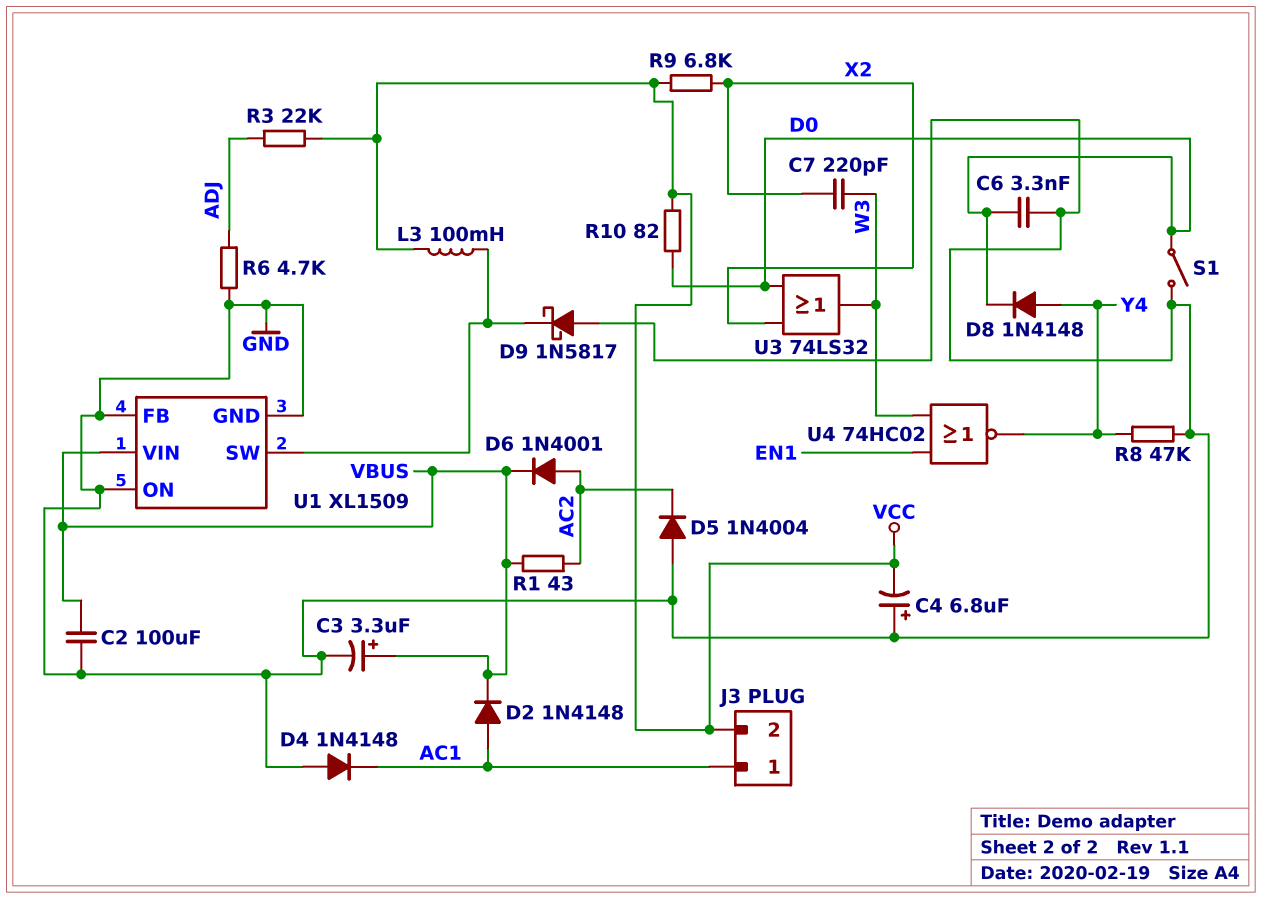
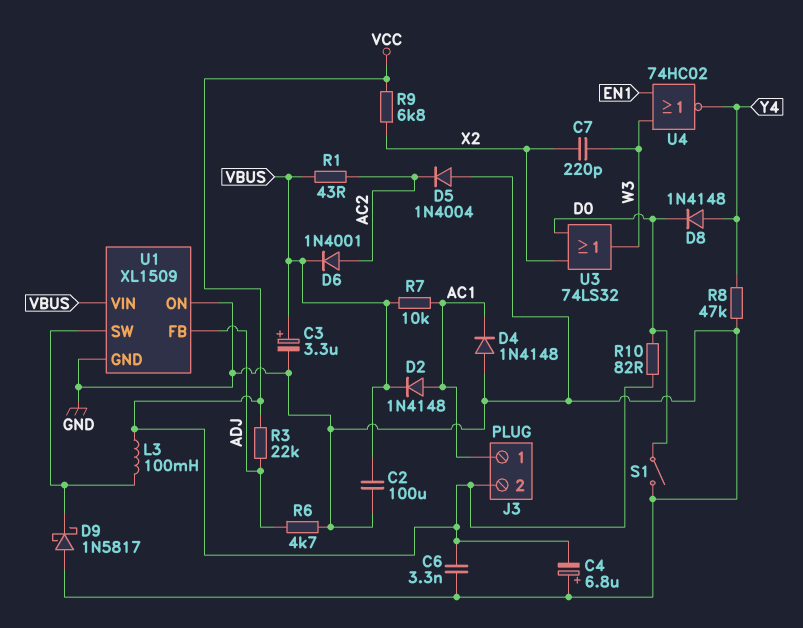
C6: 3.3nF (D0, GND) -> 3.3nF (GND, VCC)
R7: none -> 10k (AC1, VBUS)
U1 pin FB: GND -> ADJ

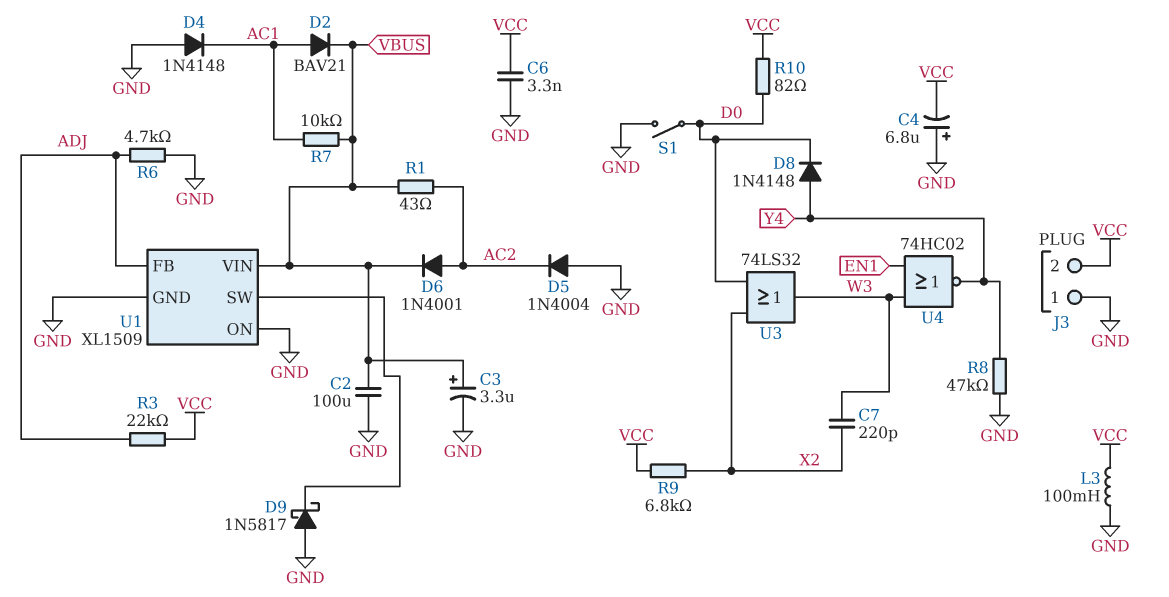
D2: diode 1N4148 (A AC1, K VBUS) -> diode BAV21 (A AC1, K VBUS)
J3 pin 1: AC1 -> GND
L3: 100mH (U1/SW, VCC) -> 100mH (GND, VCC)

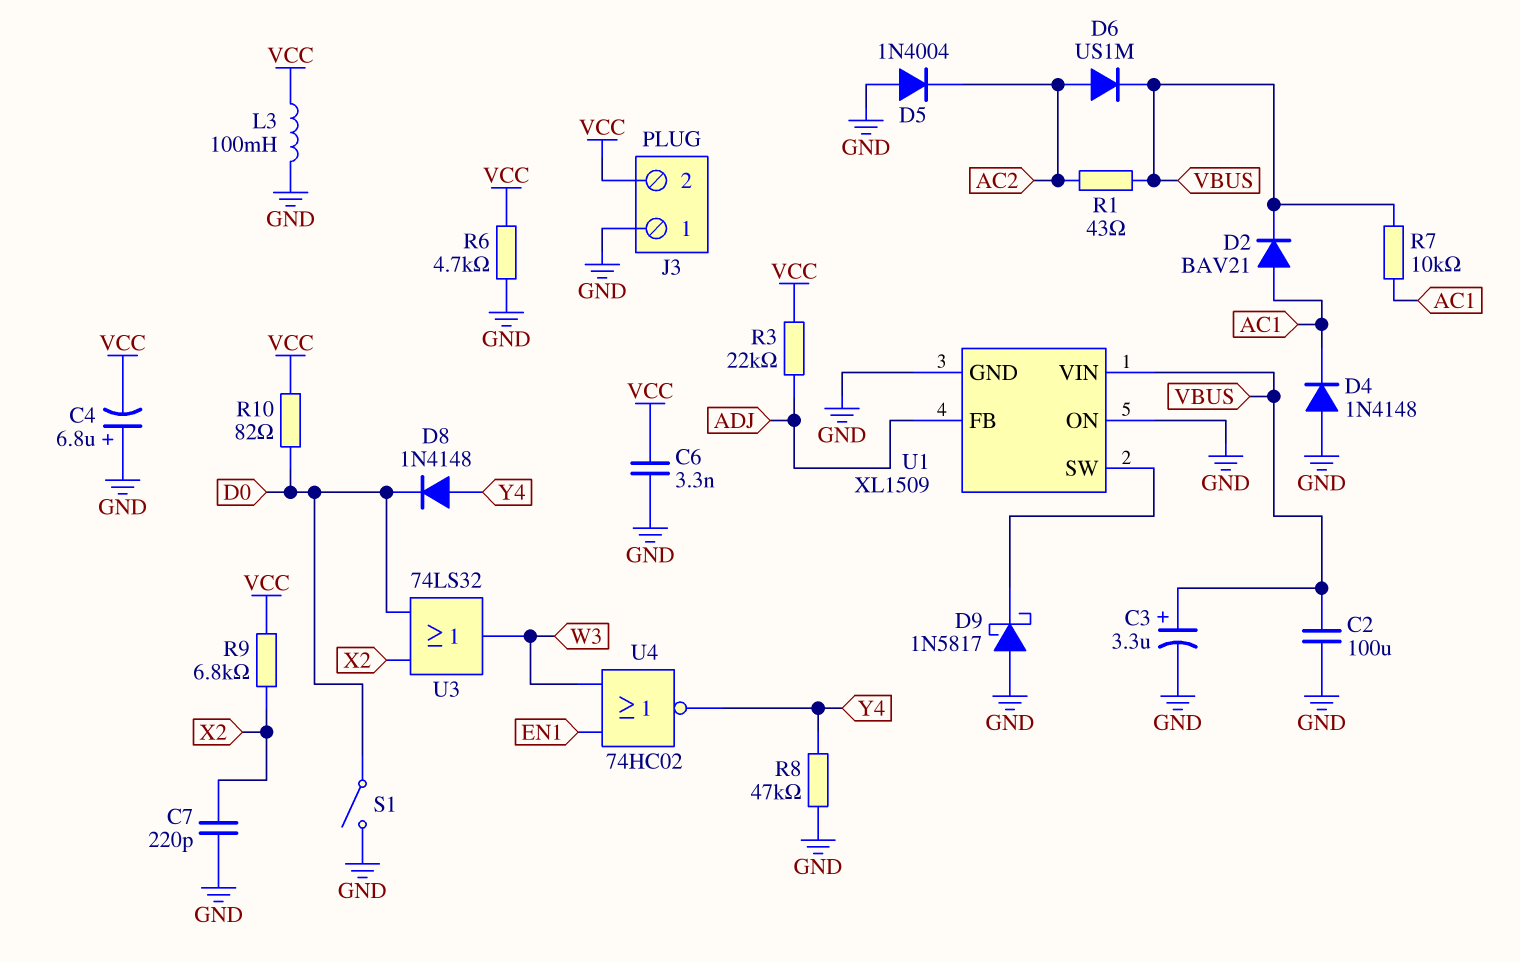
C7: 220pF (W3, X2) -> 220pF (GND, X2)
D6: diode 1N4001 (A AC2, K VBUS) -> diode US1M (A AC2, K VBUS)
R6: 4.7k (ADJ, GND) -> 4.7k (GND, VCC)

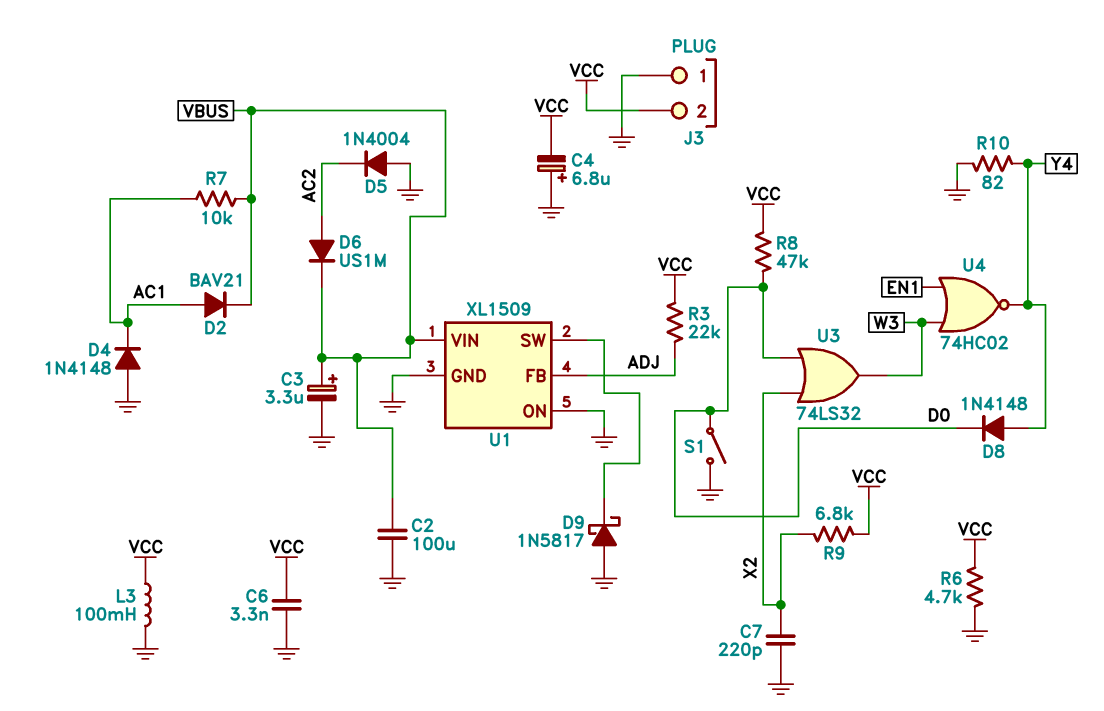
R1: 43 (AC2, VBUS) -> none
R8: 47k (GND, Y4) -> 47k (D0, VCC)
R10: 82 (D0, VCC) -> 82 (GND, Y4)

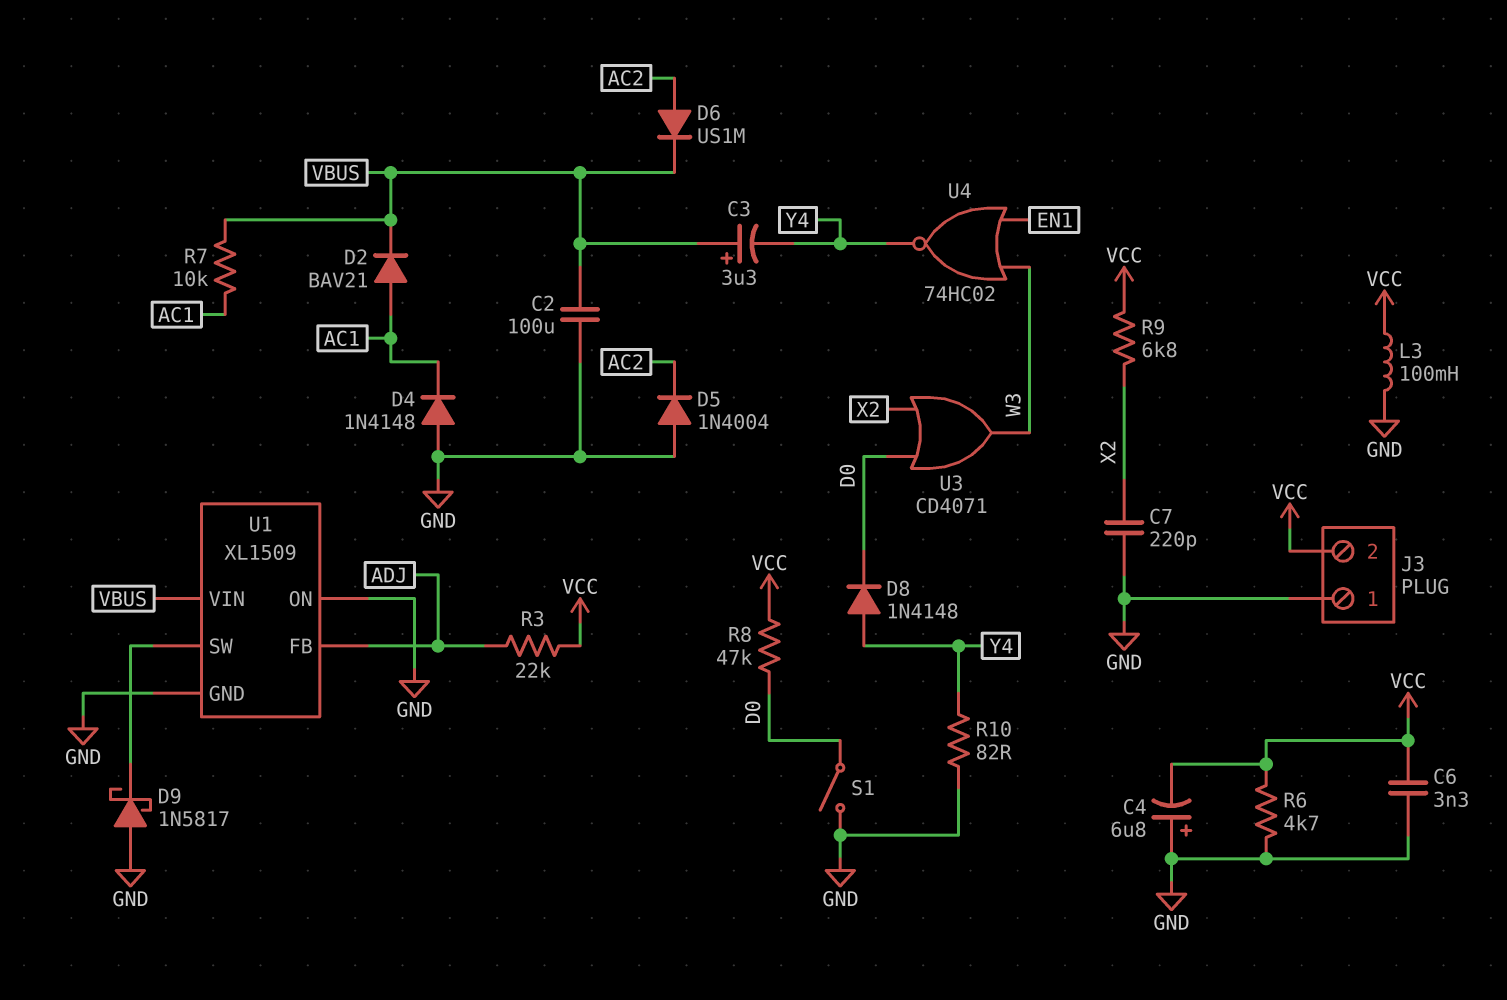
C3: 3.3uF (plus VBUS, minus GND) -> 3.3uF (plus VBUS, minus Y4)
U3: OR 74LS32 (in D0, in X2, out W3) -> OR CD4071 (in D0, in X2, out W3)

